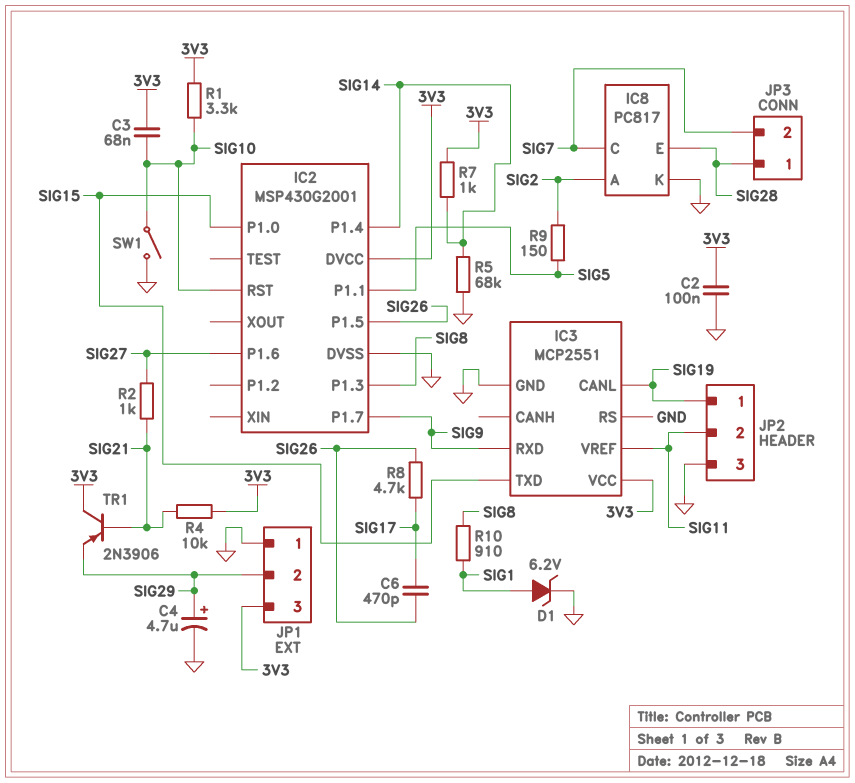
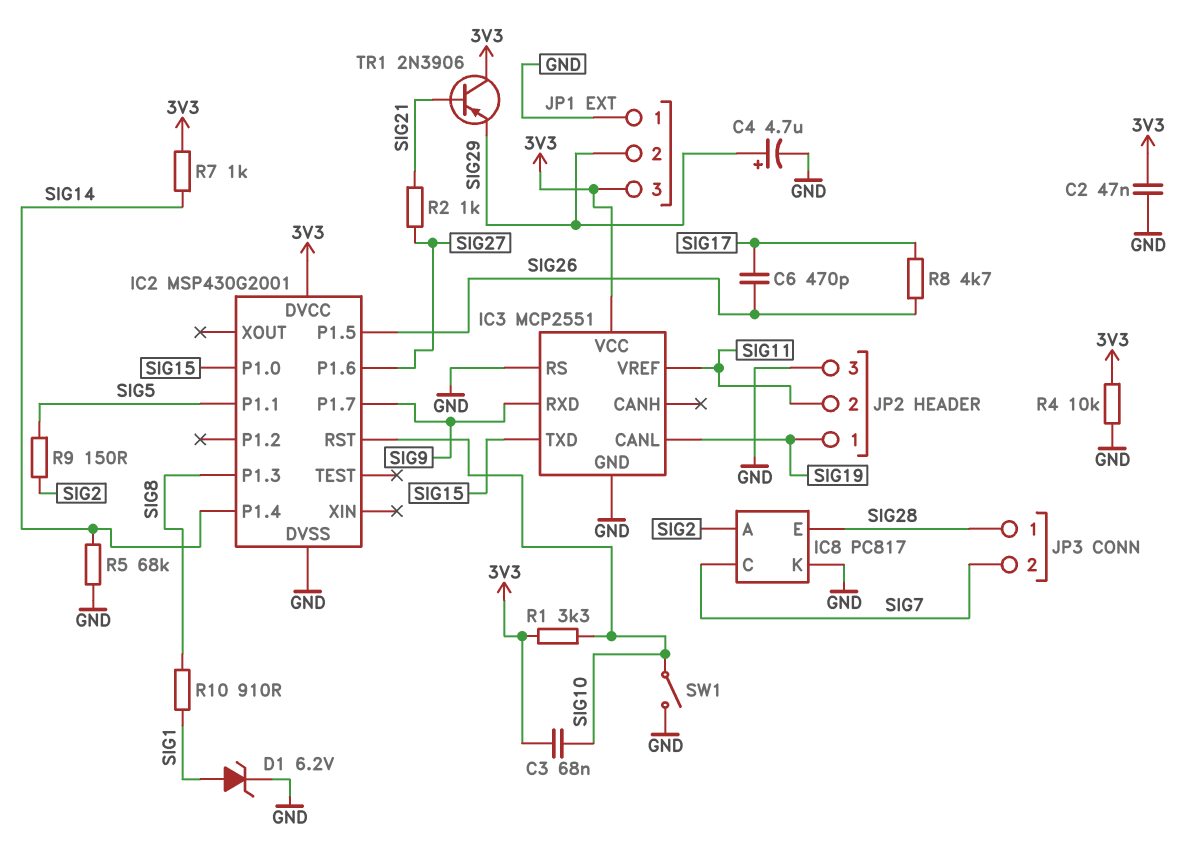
C2: 100nF (3V3, GND) -> 47nF (3V3, GND)
R4: 10k (3V3, SIG21) -> 10k (3V3, GND)

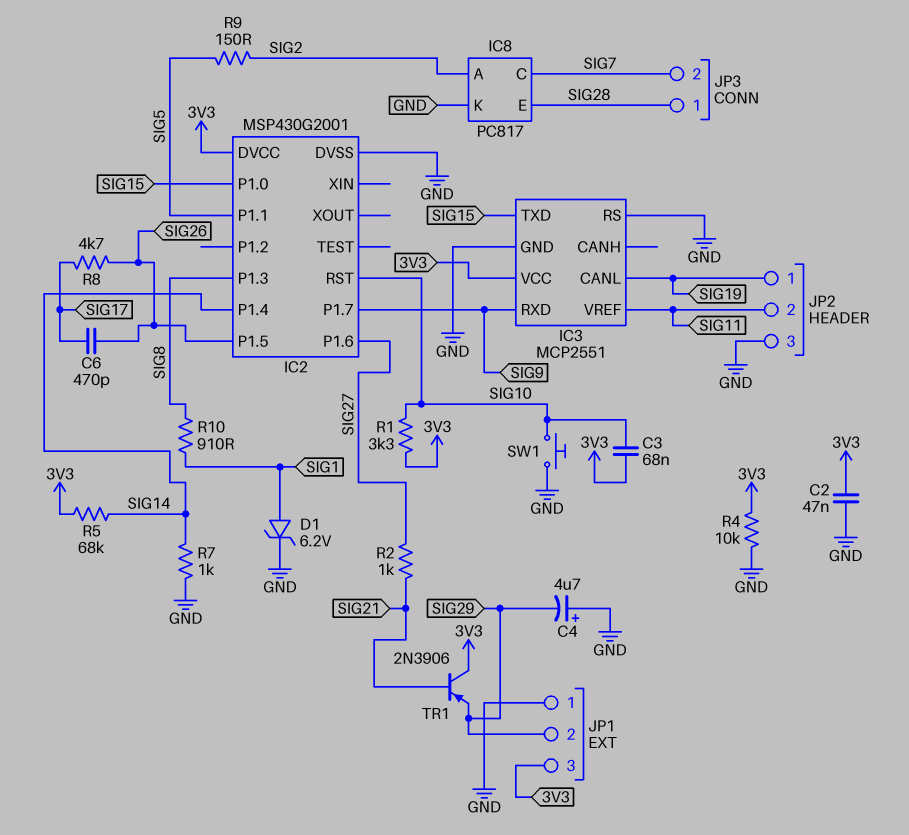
C4: 4.7uF (plus SIG29, minus GND) -> 4.7uF (plus GND, minus SIG29)
R5: 68k (GND, SIG14) -> 68k (3V3, SIG14)
R7: 1k (3V3, SIG14) -> 1k (GND, SIG14)
SW1: switch (GND, SIG10) -> button (GND, SIG10)

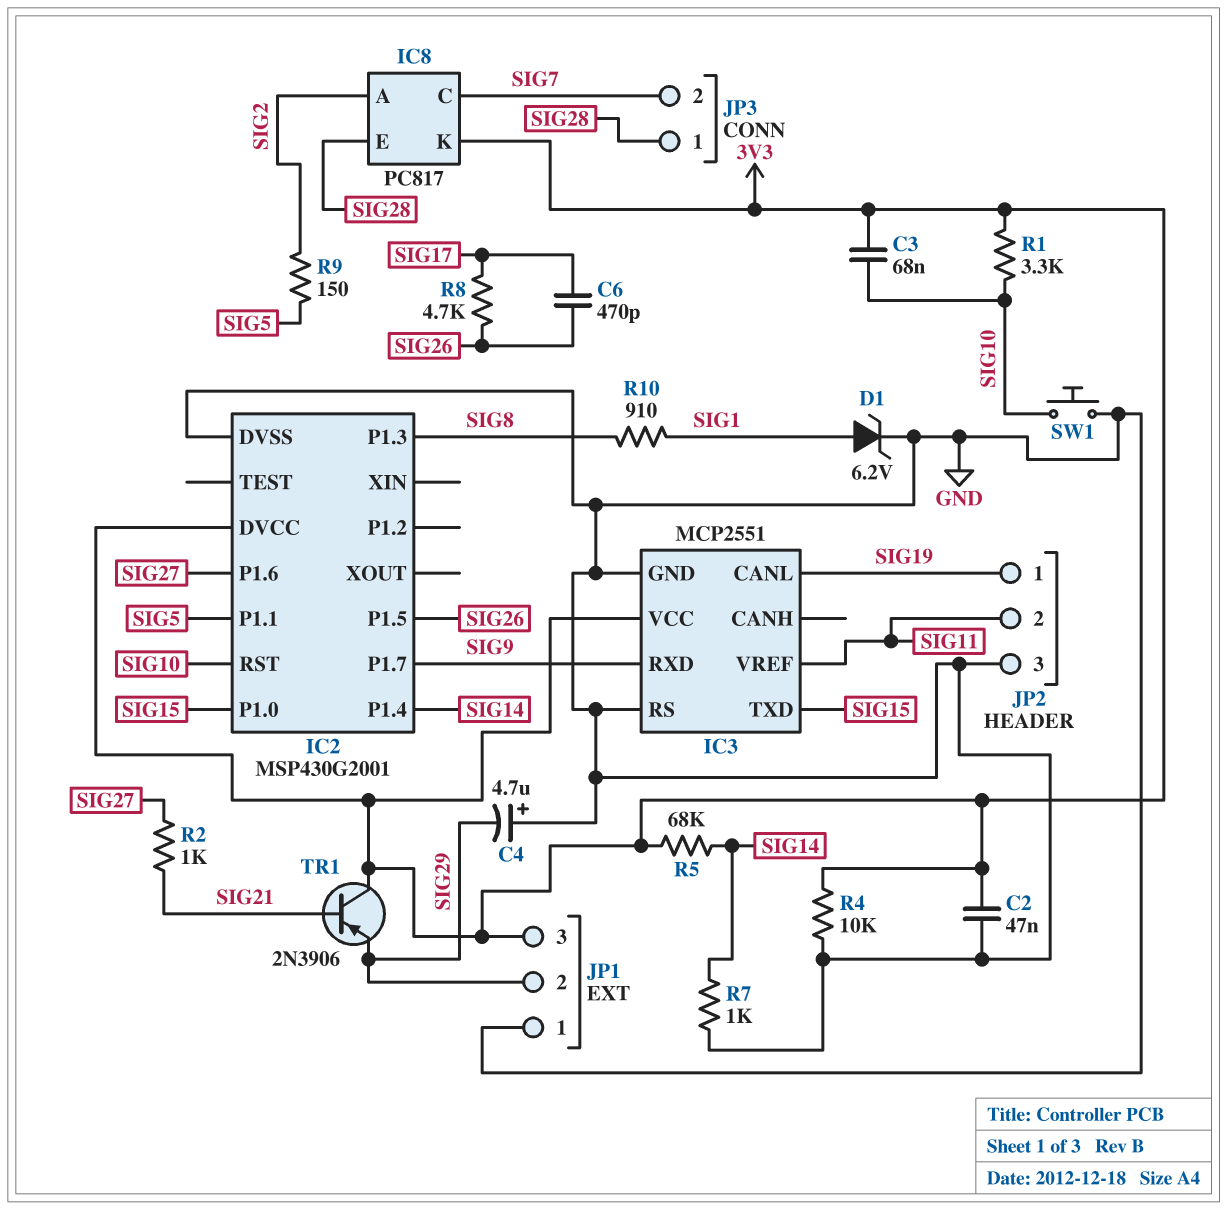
IC8 pin K: GND -> 3V3

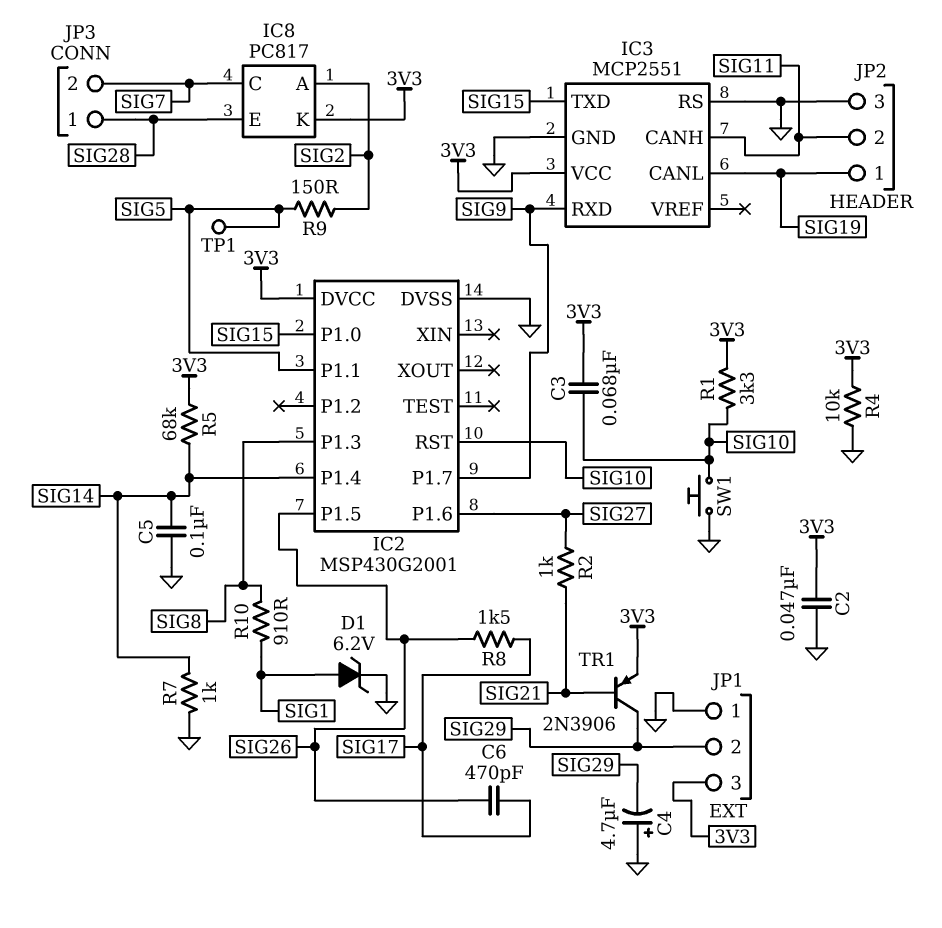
C5: none -> 100nF (GND, SIG14)
IC3 pin CANH: none -> SIG11
IC3 pin VREF: SIG11 -> none
R8: 4.7k (SIG17, SIG26) -> 1.5k (SIG17, SIG26)
TP1: none -> test point (SIG5)
TR1: PNP 2N3906 (B SIG21, C 3V3, E SIG29) -> PNP 2N3906 (B SIG21, C SIG29, E 3V3)

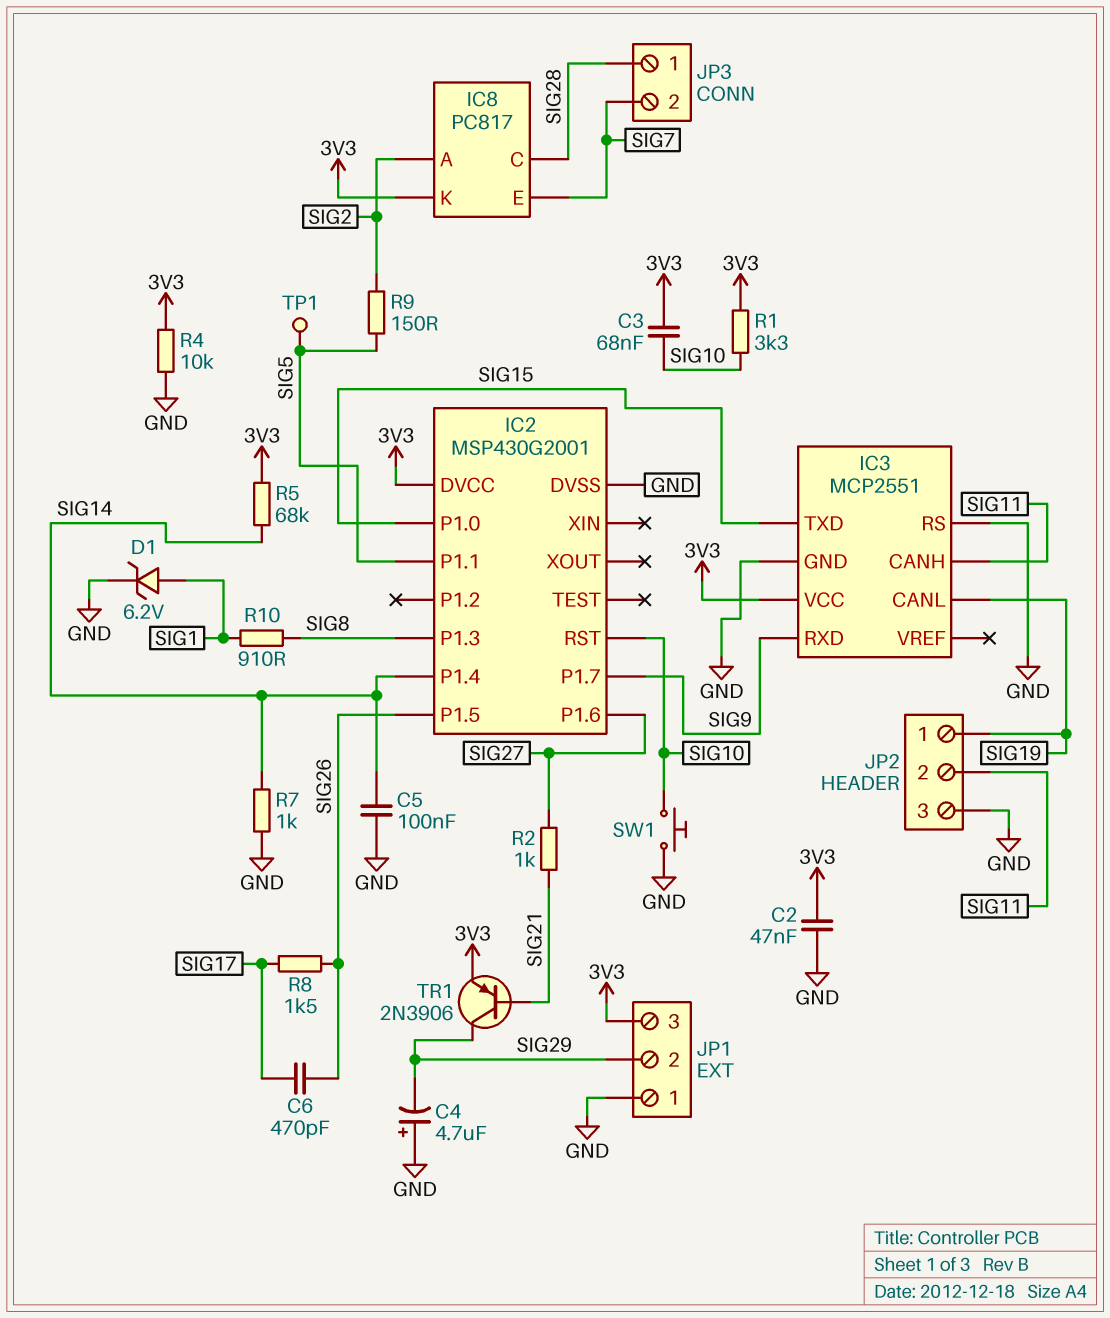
IC8 pin C: SIG7 -> SIG28
IC8 pin E: SIG28 -> SIG7

